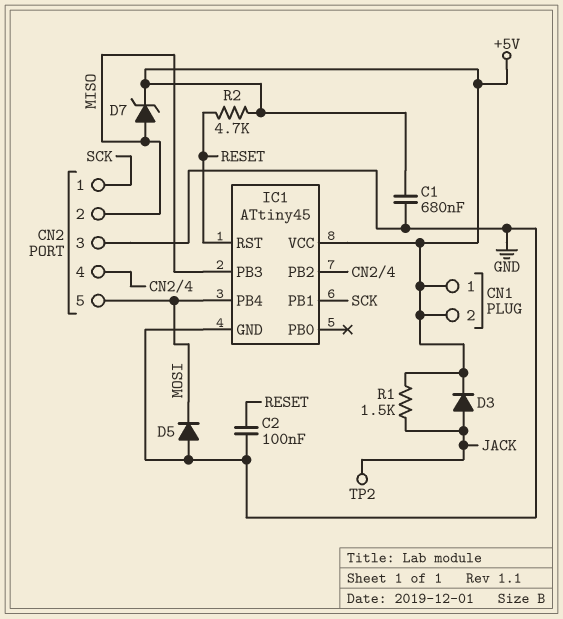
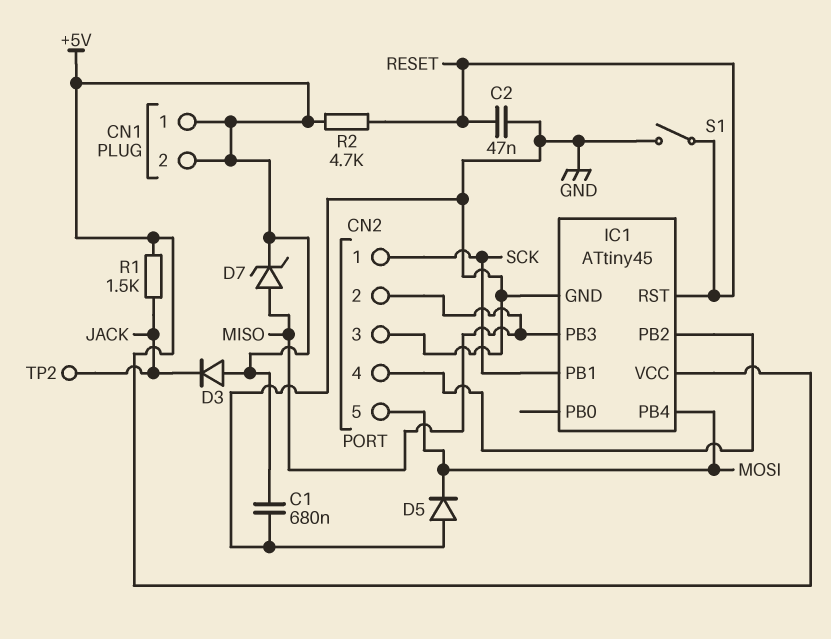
C2: 100nF (GND, RESET) -> 47nF (GND, RESET)
D3: diode (A JACK, K +5V) -> diode (A +5V, K JACK)
S1: none -> switch (GND, RESET)

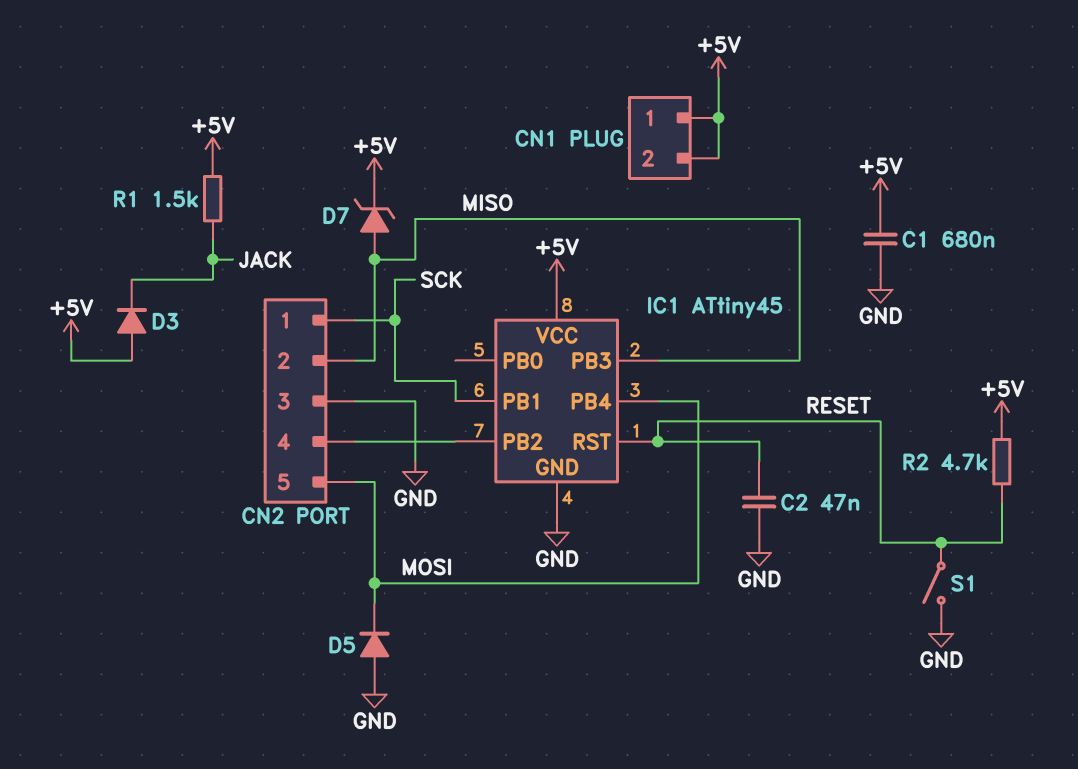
TP2: test point (JACK) -> none

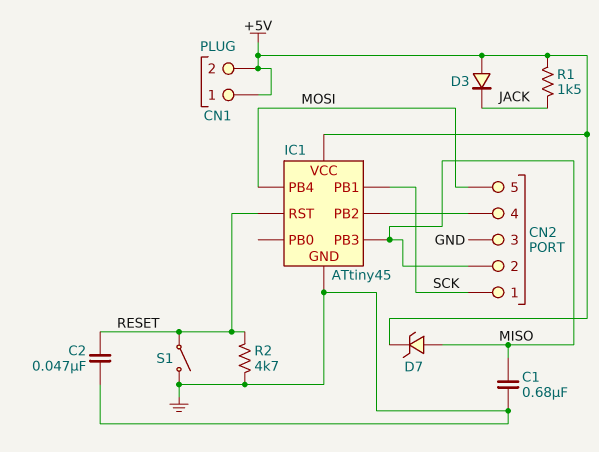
C1: 680nF (+5V, GND) -> 680nF (GND, MISO)
D5: diode (A GND, K MOSI) -> none
R2: 4.7k (+5V, RESET) -> 4.7k (GND, RESET)

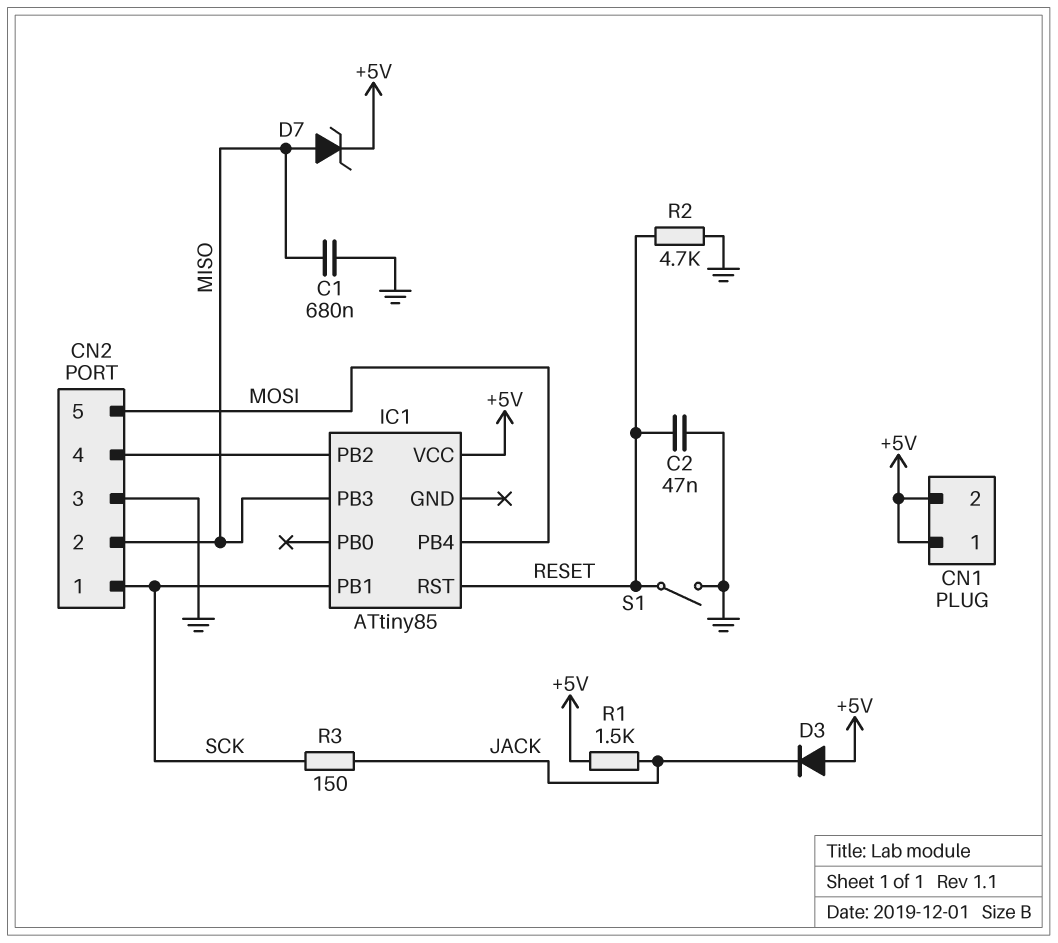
IC1: ATtiny45 -> ATtiny85
IC1 pin GND: GND -> none
R3: none -> 150 (JACK, SCK)

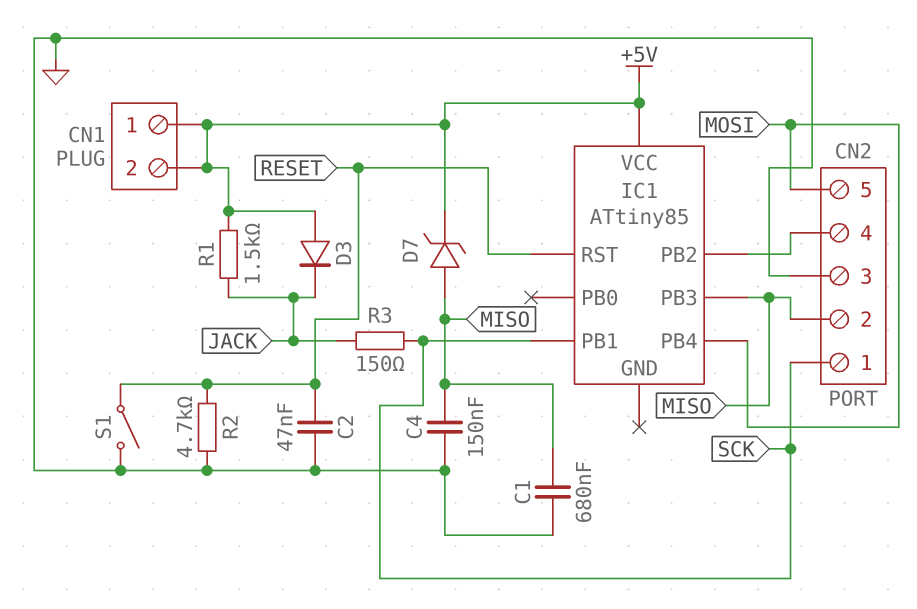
C4: none -> 150nF (GND, MISO)

